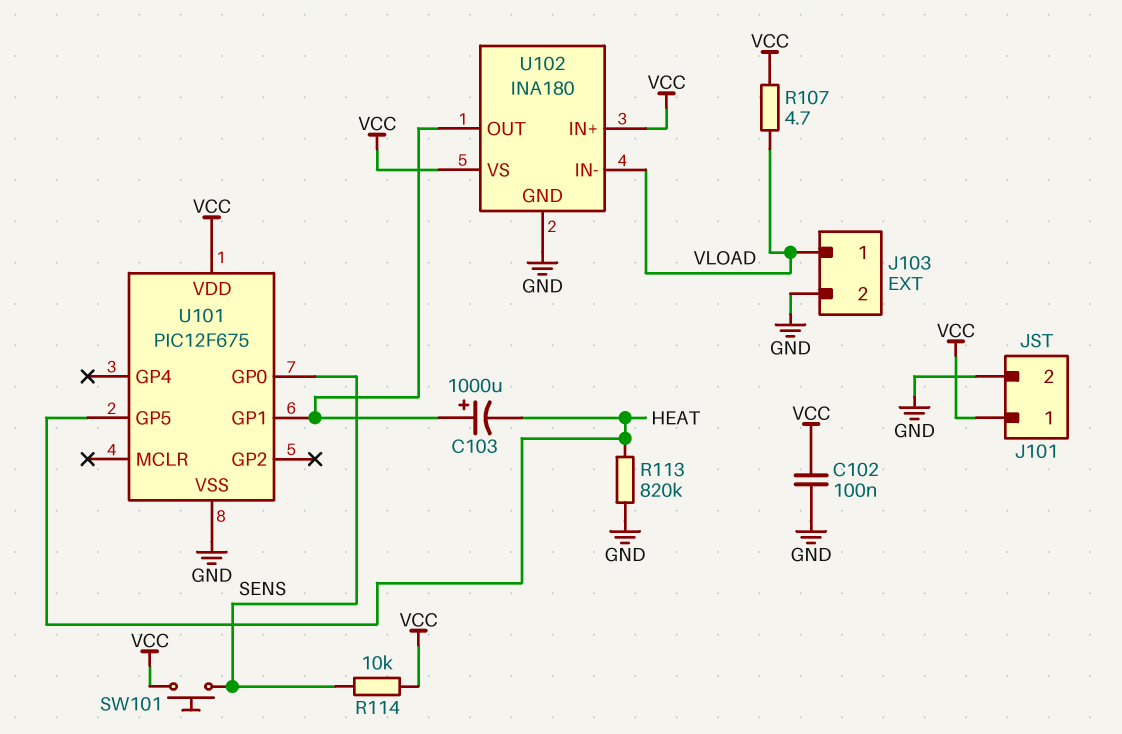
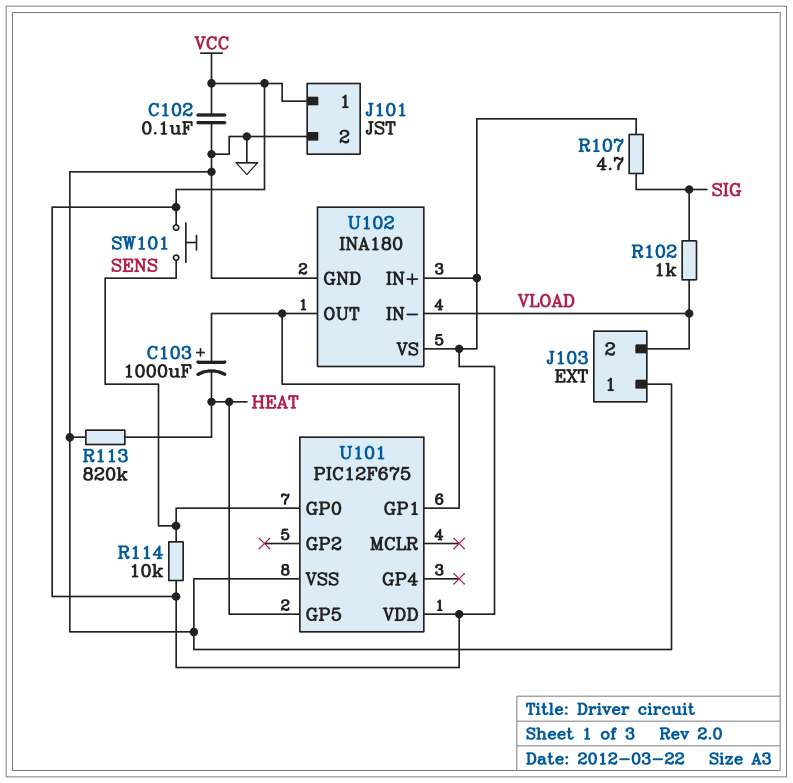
J103 pin 1: VLOAD -> GND
J103 pin 2: GND -> VLOAD
R102: none -> 1k (SIG, VLOAD)
R107: 4.7 (VCC, VLOAD) -> 4.7 (SIG, VCC)

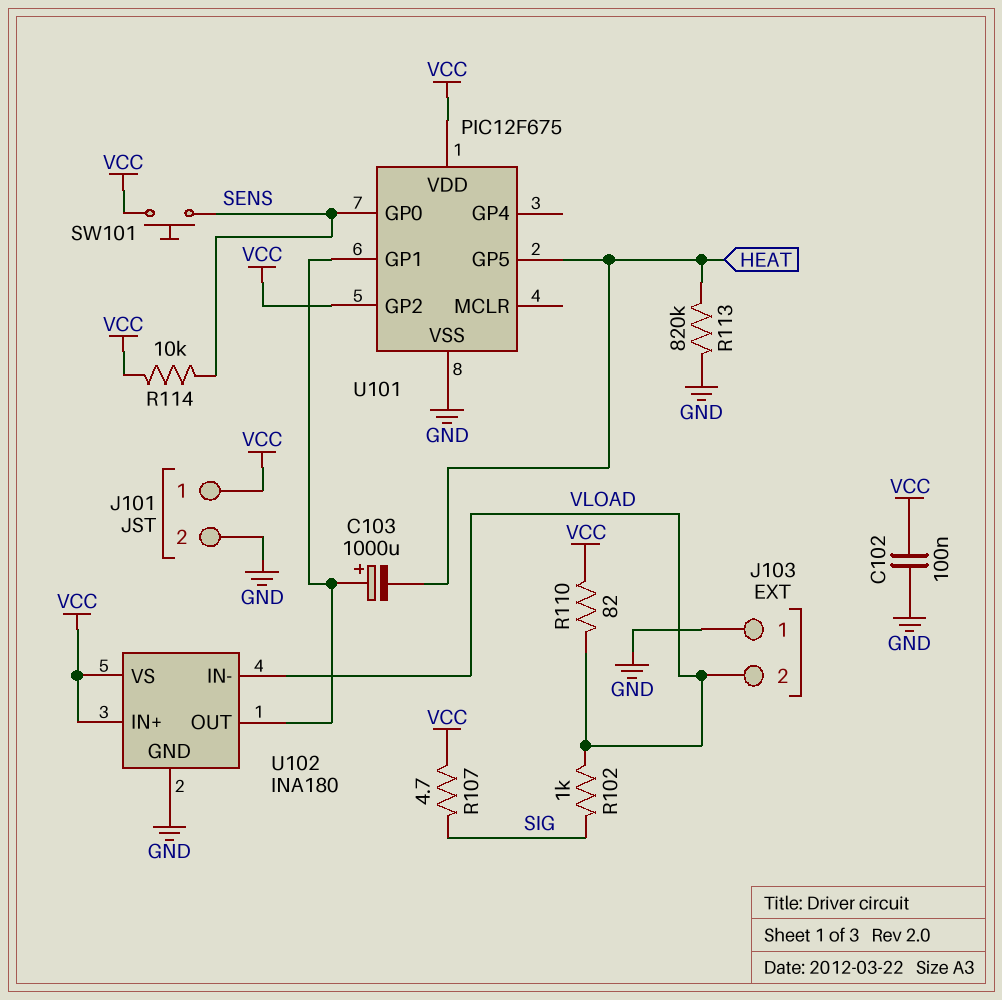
R110: none -> 82 (VCC, VLOAD)
U101 pin GP2: none -> VCC

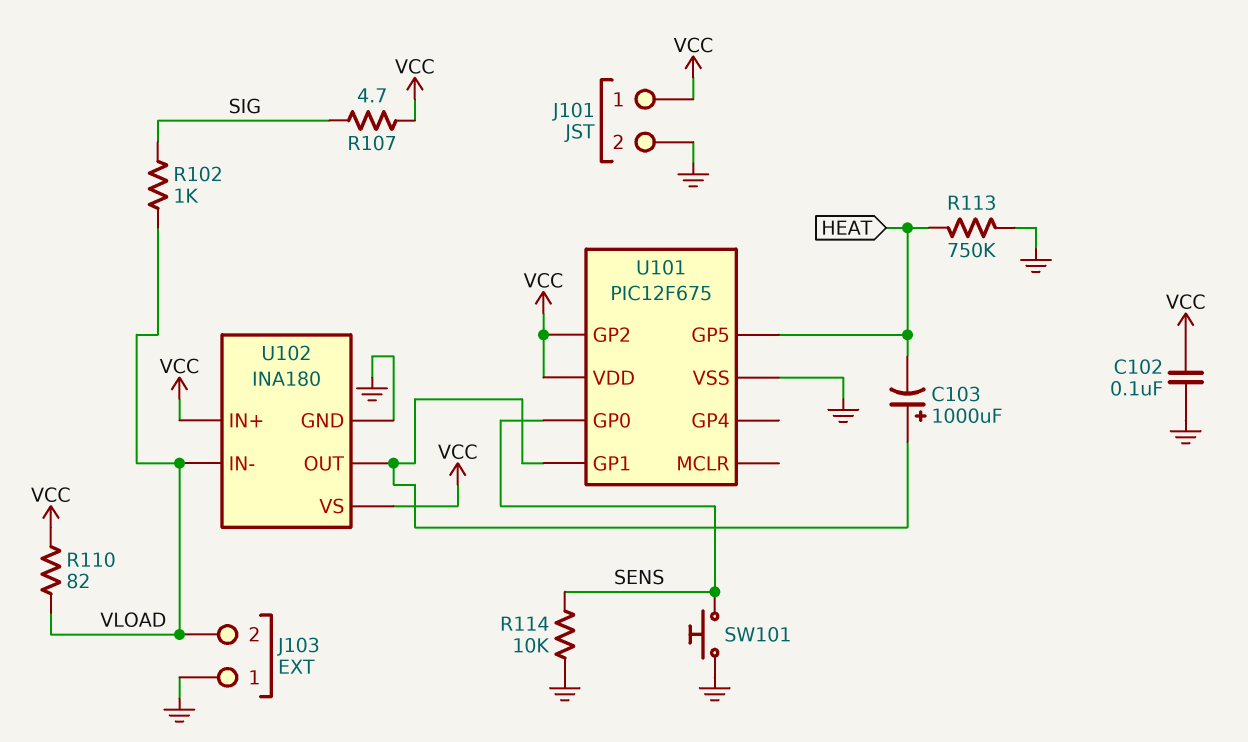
R113: 820k (GND, HEAT) -> 750k (GND, HEAT)
R114: 10k (SENS, VCC) -> 10k (GND, SENS)
SW101: button (SENS, VCC) -> button (GND, SENS)

